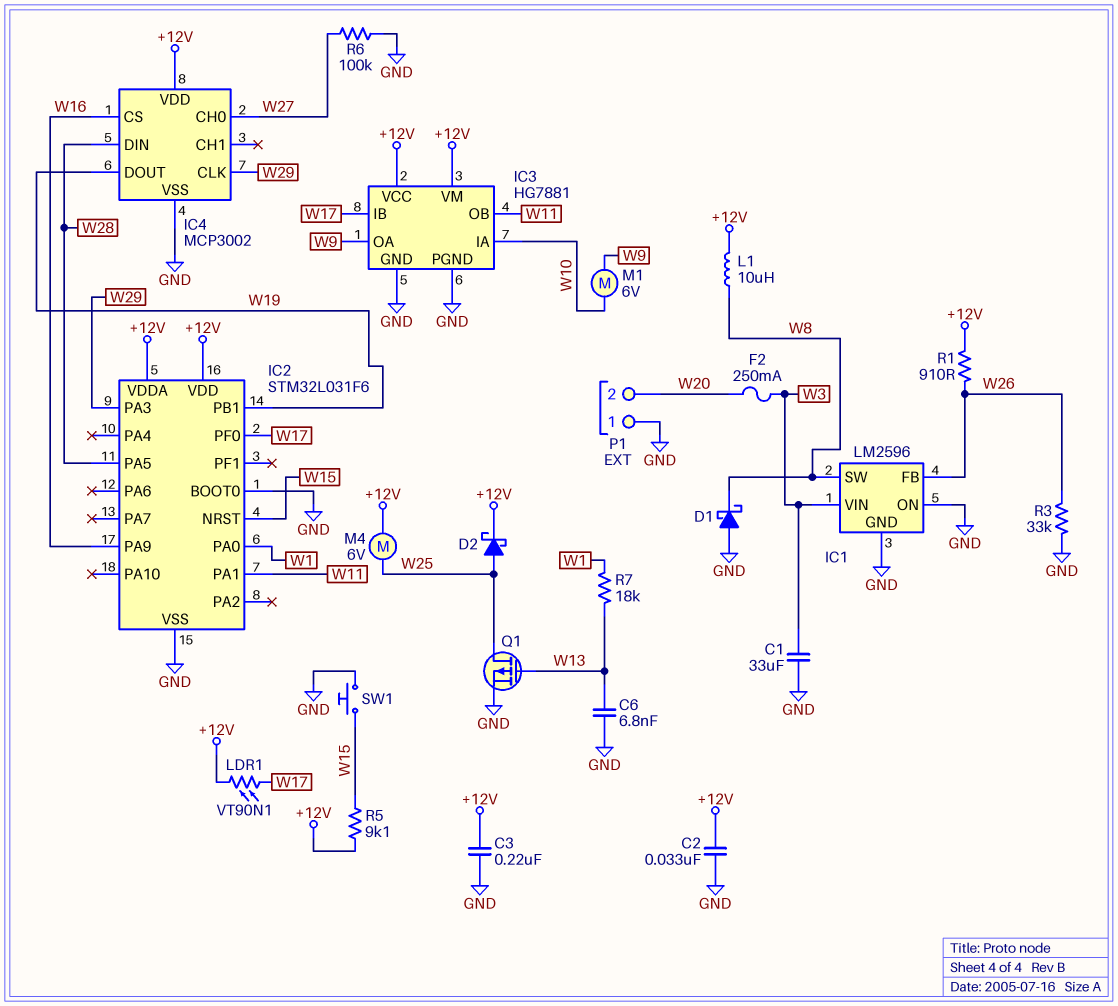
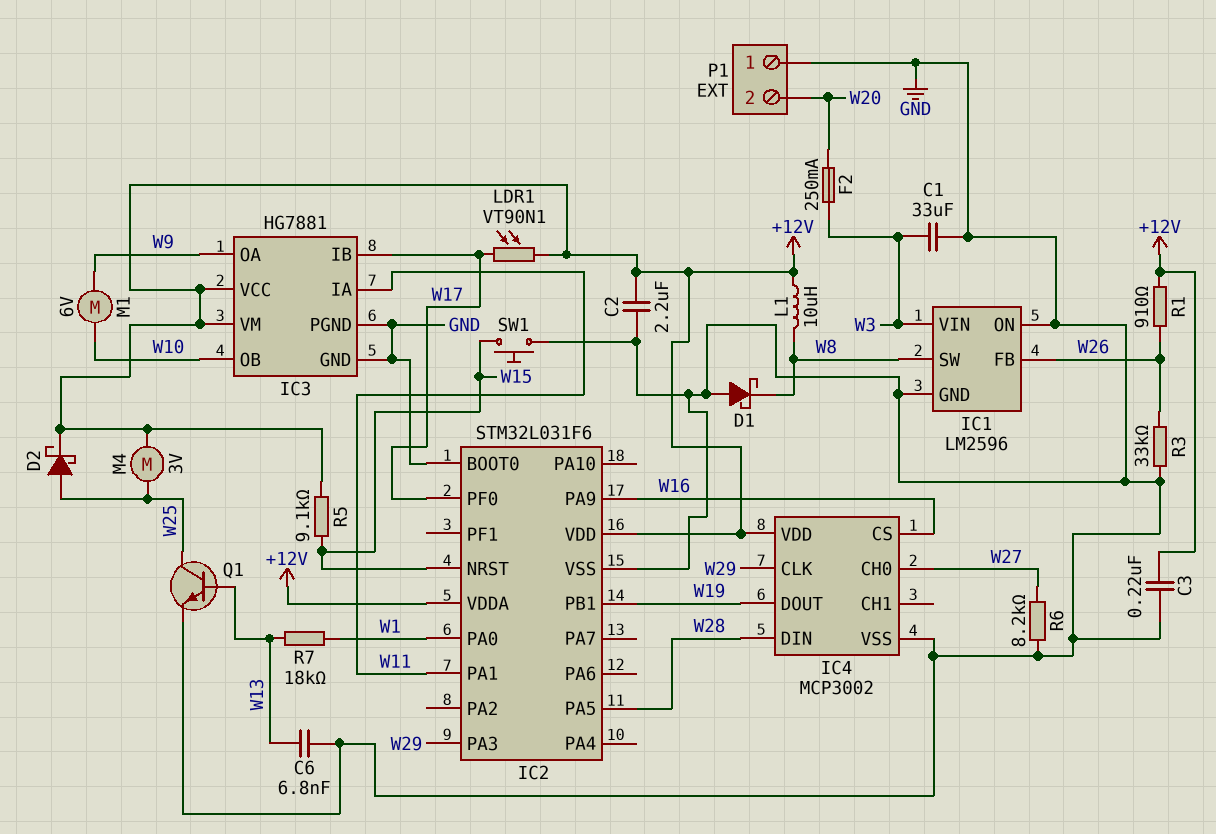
C2: 33nF (+12V, GND) -> 2.2uF (+12V, GND)
IC3 pin IA: W10 -> W11
IC3 pin OB: W11 -> W10
M4: motor 6V (+12V, W25) -> motor 3V (+12V, W25)
Q1: PMOS (G W13, D W25, S GND) -> NPN (B W13, C W25, E GND)
R6: 100k (GND, W27) -> 8.2k (GND, W27)

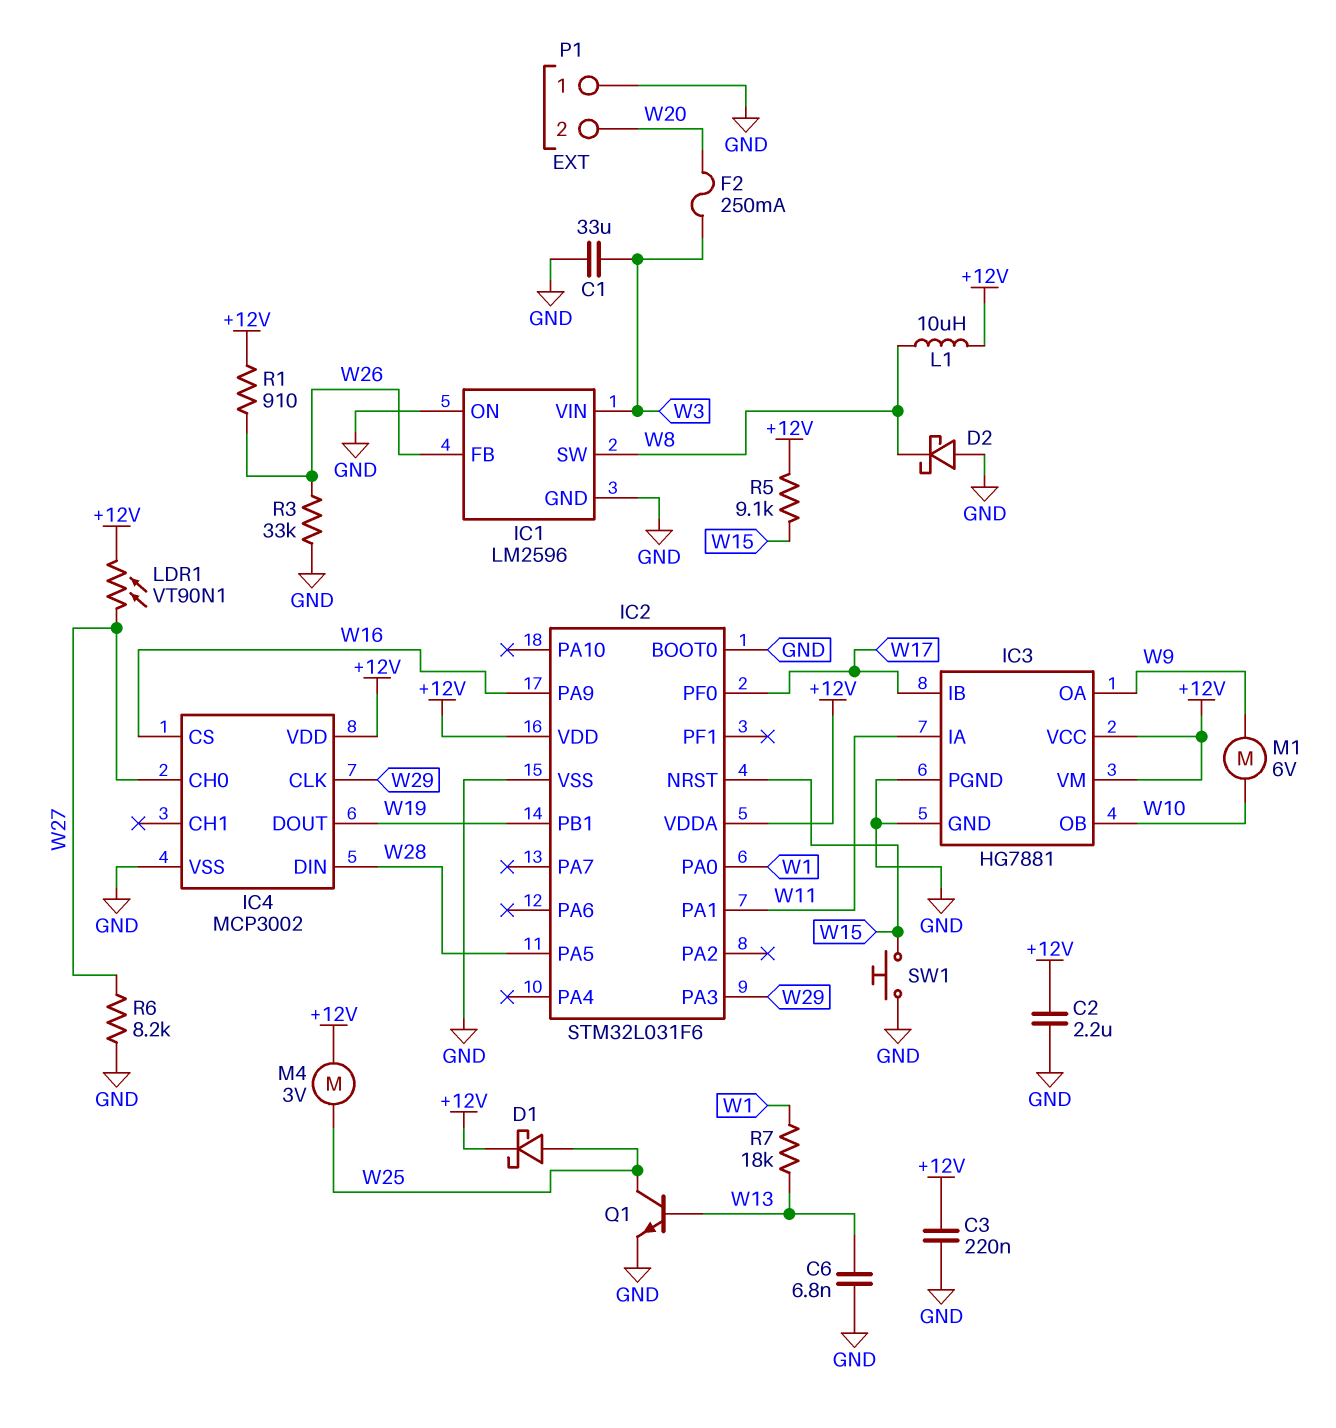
D1: schottky (A GND, K W8) -> schottky (A W25, K +12V)
D2: schottky (A W25, K +12V) -> schottky (A GND, K W8)
LDR1: VT90N1 (+12V, W17) -> VT90N1 (+12V, W27)

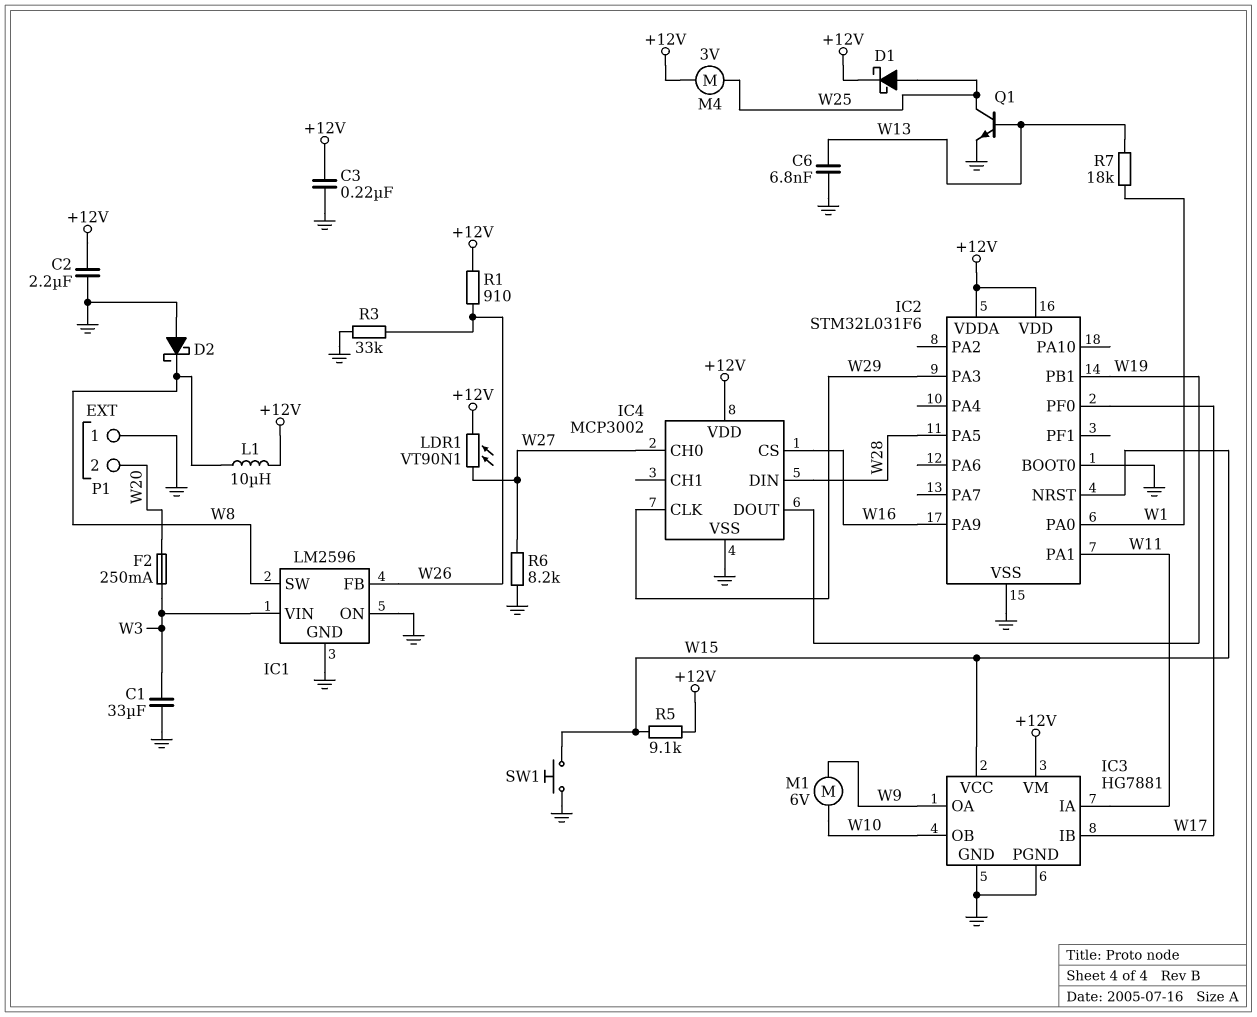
IC3 pin VCC: +12V -> W15

